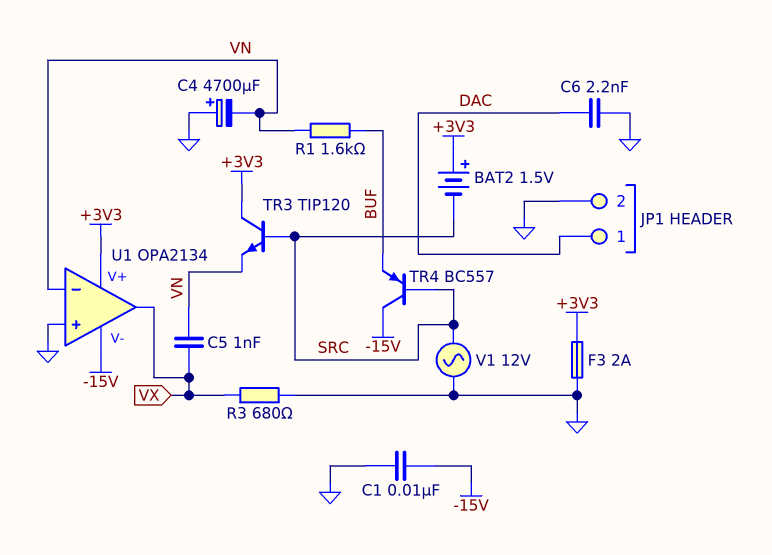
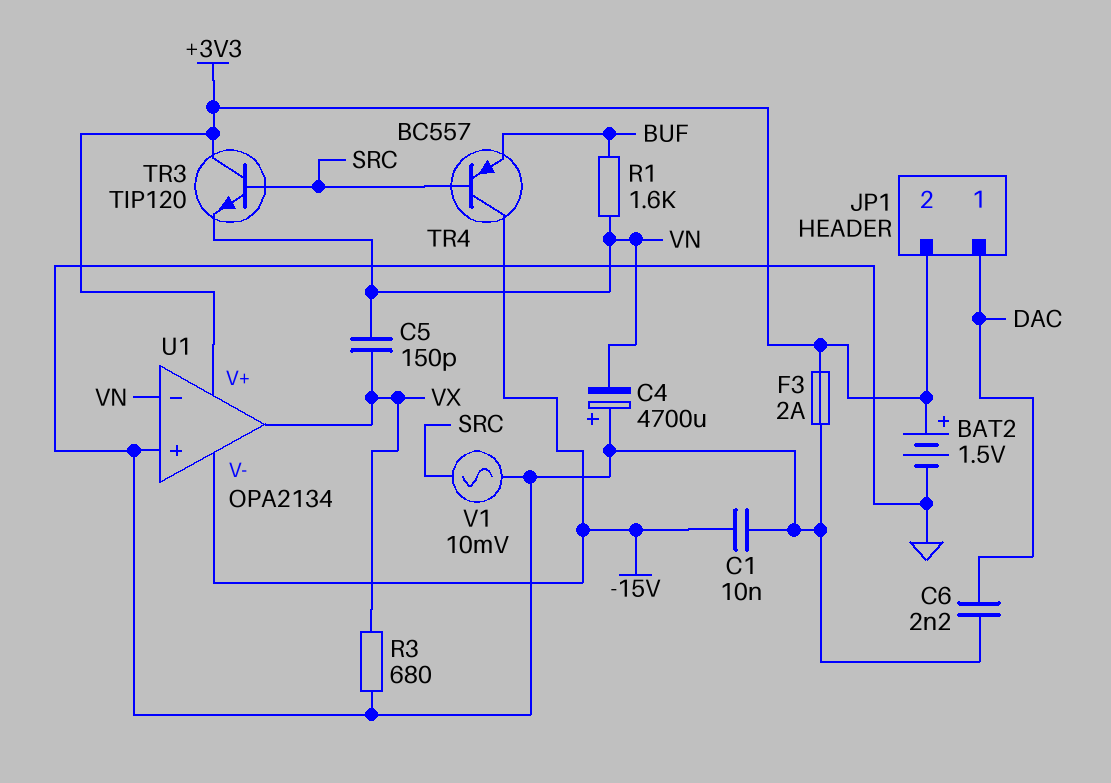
BAT2: 1.5V (plus +3V3, minus SRC) -> 1.5V (plus +3V3, minus GND)
C5: 1nF (VN, VX) -> 150pF (VN, VX)
JP1 pin 2: GND -> +3V3
V1: AC 12V (GND, SRC) -> AC 10mV (GND, SRC)

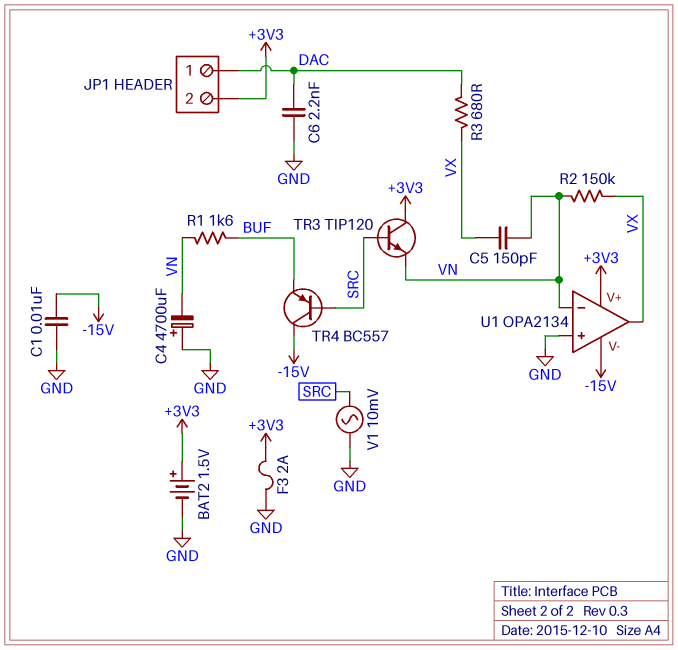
R2: none -> 150k (VN, VX)
R3: 680 (GND, VX) -> 680 (DAC, VX)

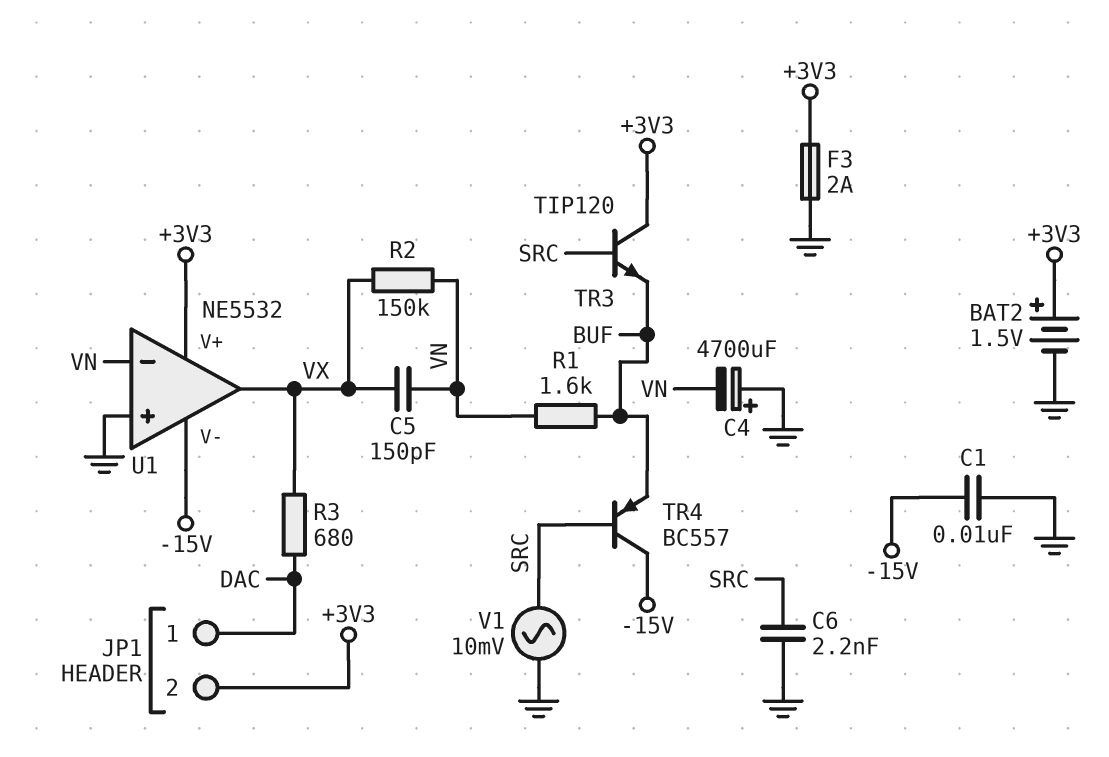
C6: 2.2nF (DAC, GND) -> 2.2nF (GND, SRC)
TR3: NPN TIP120 (B SRC, C +3V3, E VN) -> NPN TIP120 (B SRC, C +3V3, E BUF)
U1: OPA2134 -> NE5532

